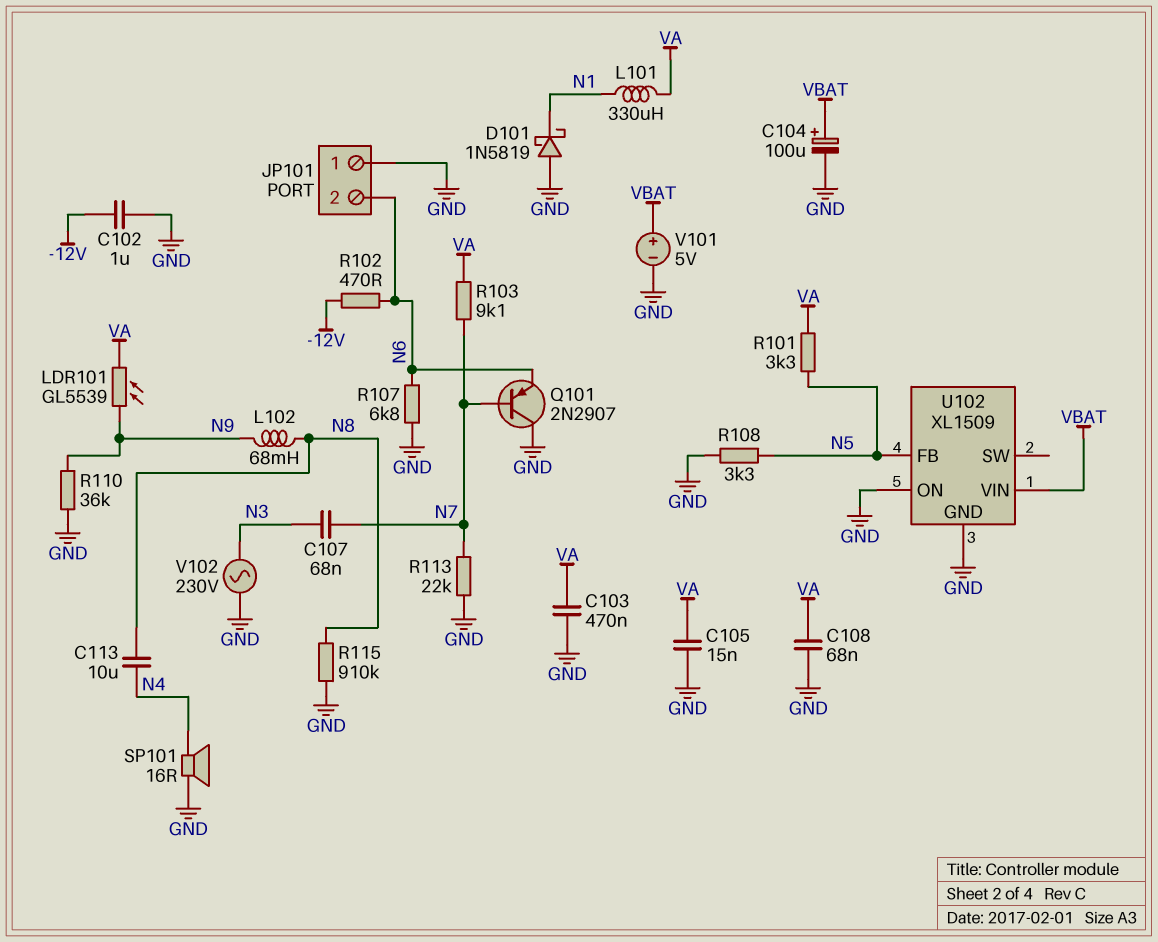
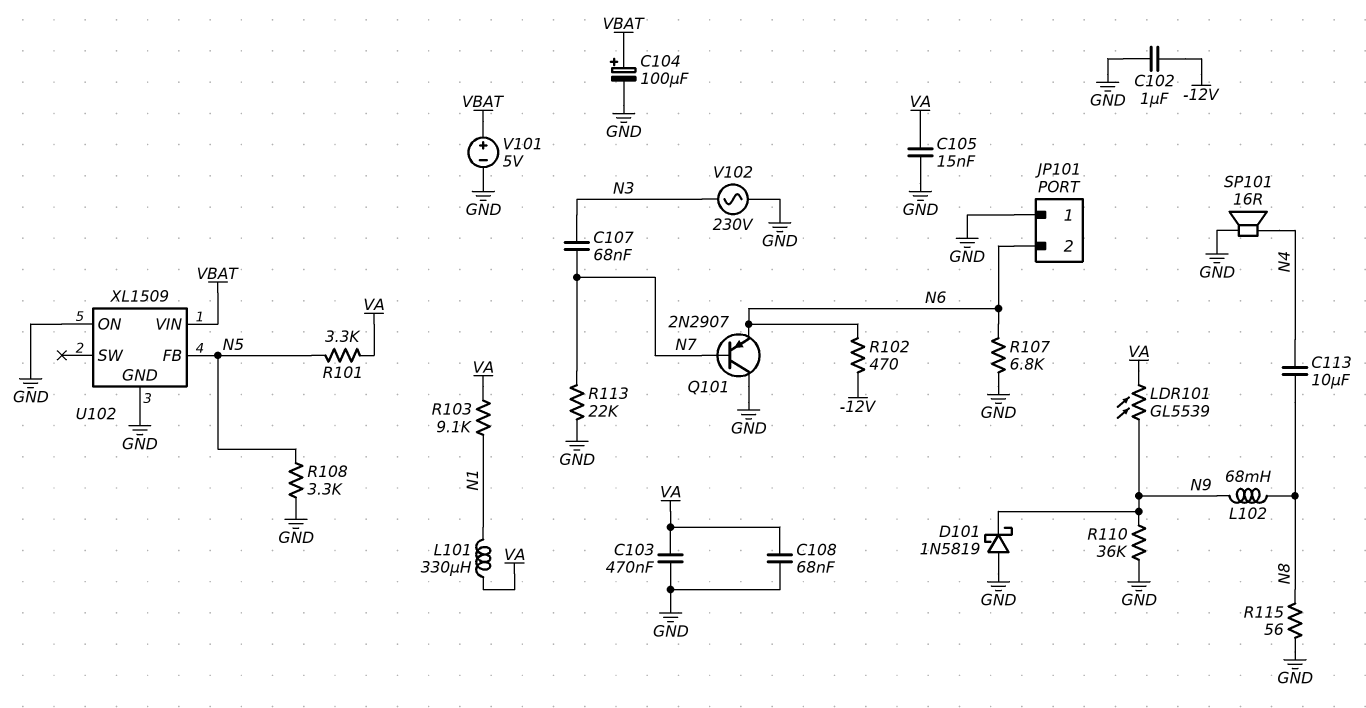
D101: schottky 1N5819 (A GND, K N1) -> schottky 1N5819 (A GND, K N9)
R103: 9.1k (N7, VA) -> 9.1k (N1, VA)
R115: 910k (GND, N8) -> 56 (GND, N8)

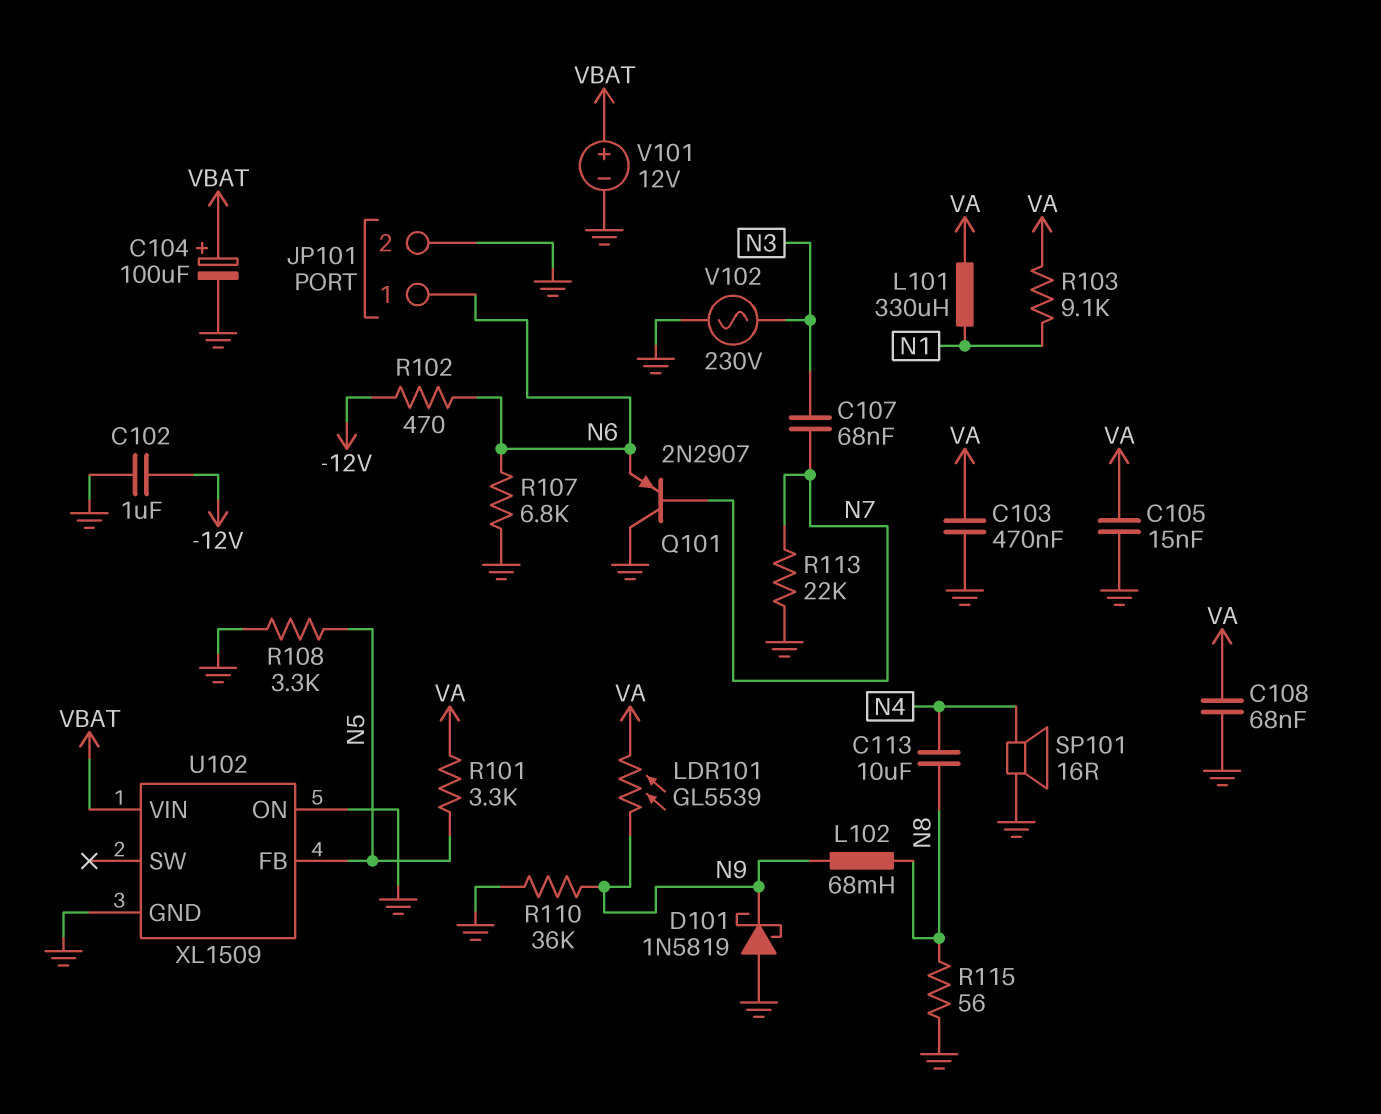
JP101 pin 1: GND -> N6
JP101 pin 2: N6 -> GND
V101: 5V (plus VBAT, minus GND) -> 12V (plus VBAT, minus GND)

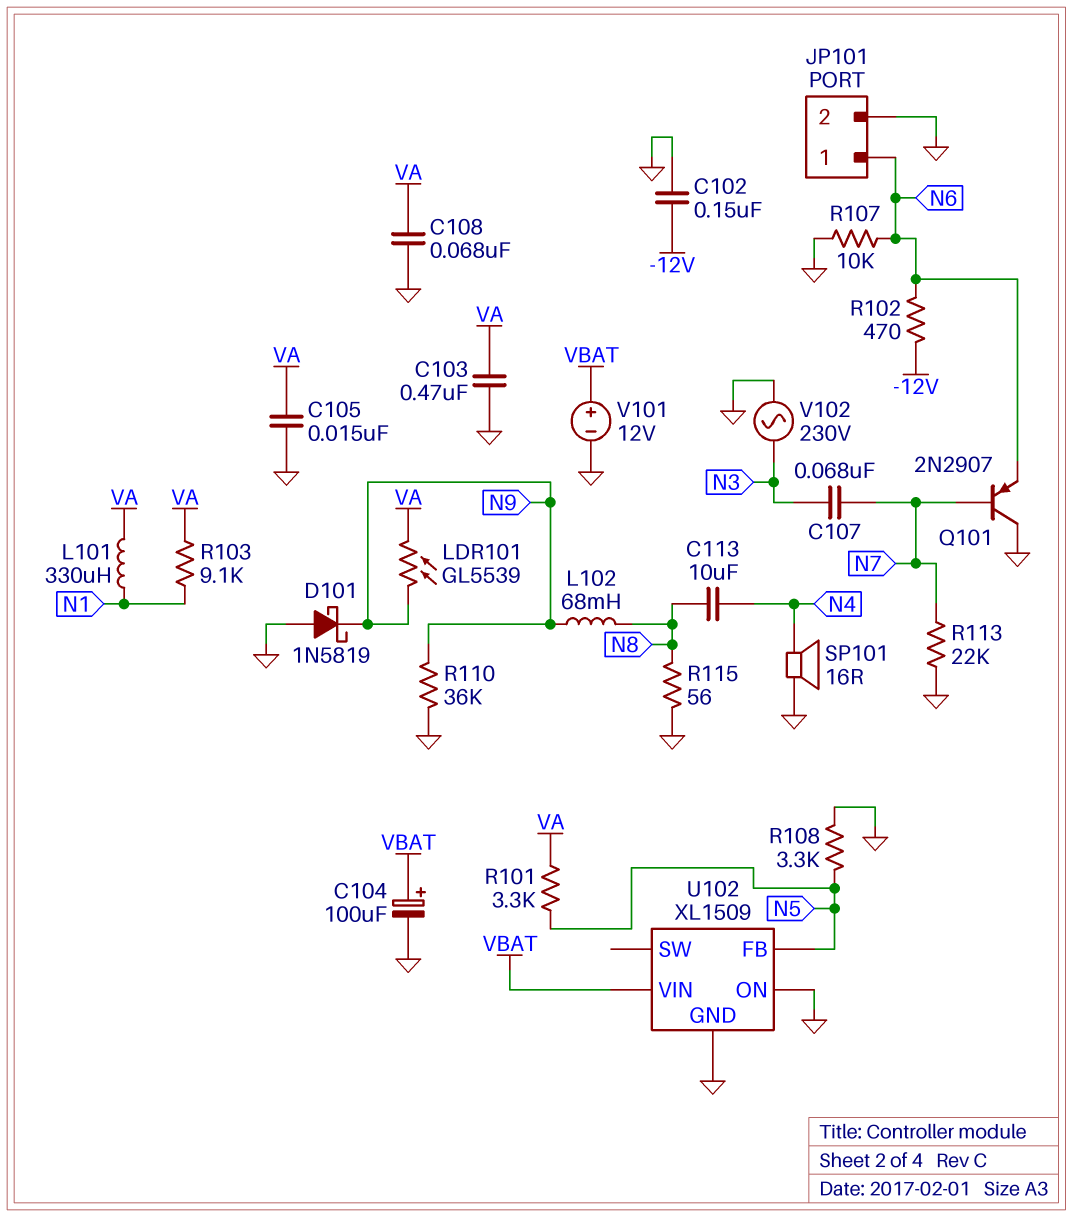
C102: 1uF (-12V, GND) -> 150nF (-12V, GND)
R107: 6.8k (GND, N6) -> 10k (GND, N6)

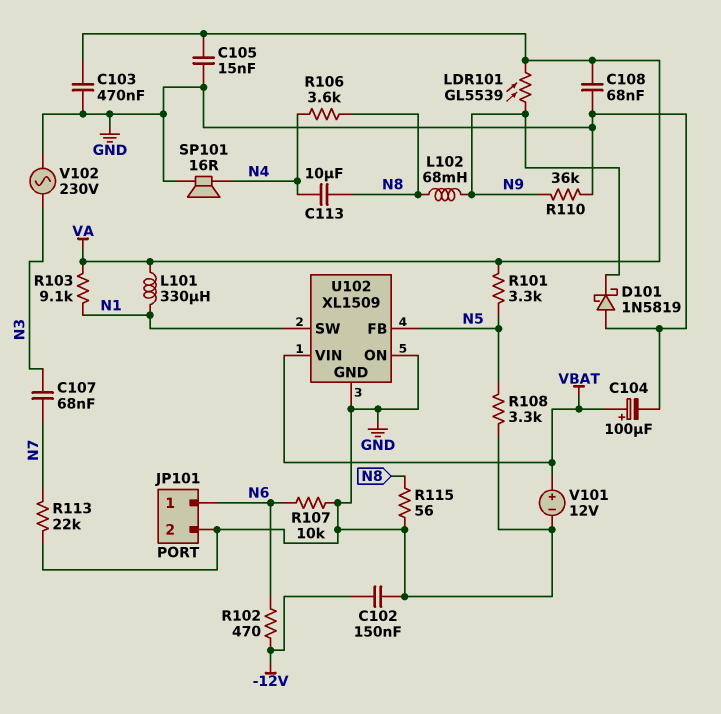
Q101: PNP 2N2907 (B N7, C GND, E N6) -> none
R106: none -> 3.6k (N4, N8)
U102 pin SW: none -> N1

